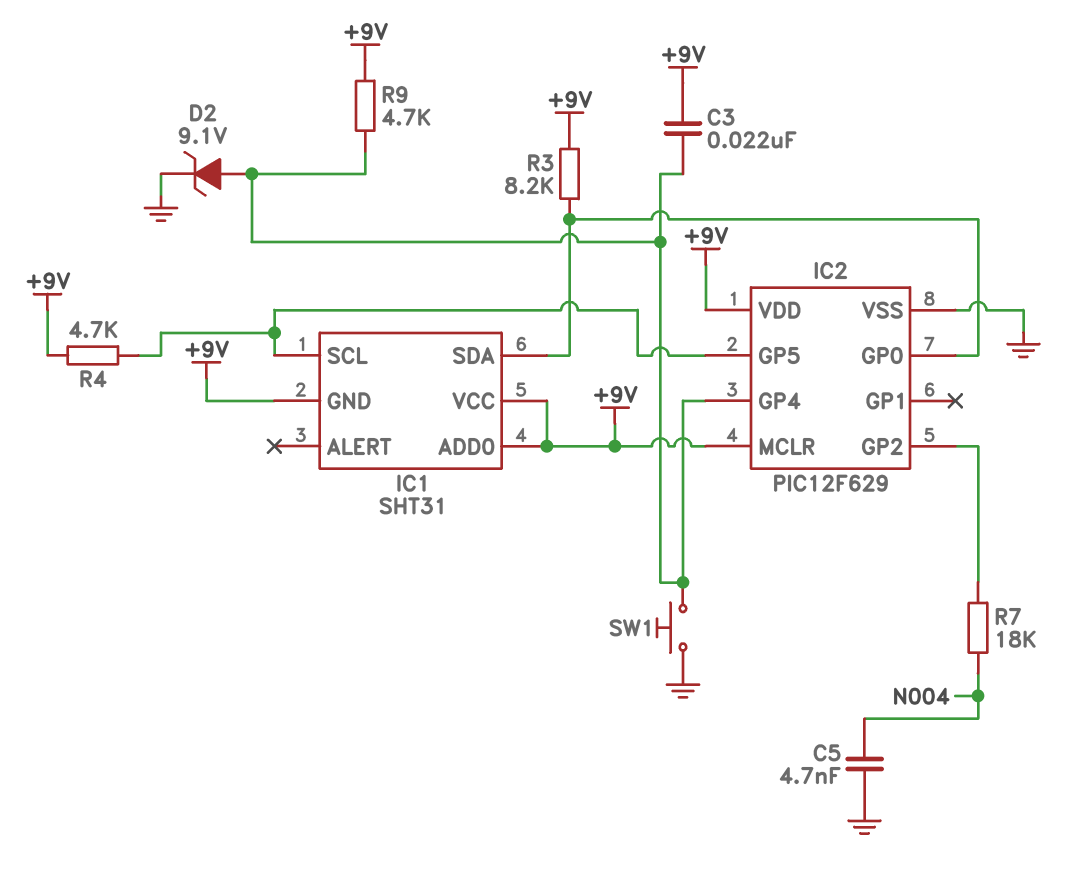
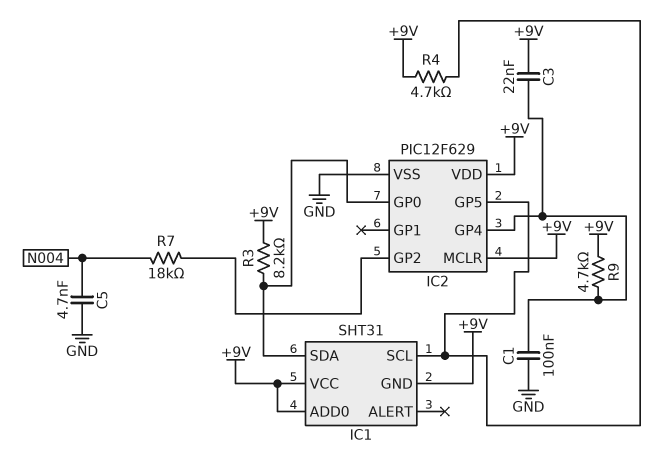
C1: none -> 100nF (GND, IC2/GP4)
D2: zener 9.1V (A IC2/GP4, K GND) -> none
SW1: button (GND, IC2/GP4) -> none

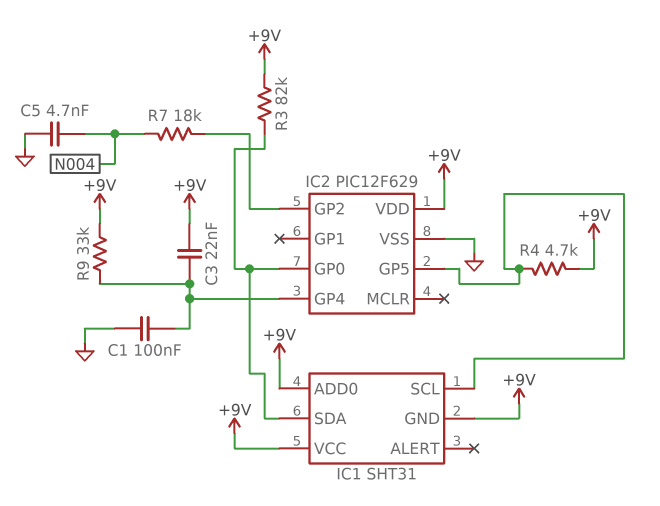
IC2 pin MCLR: +9V -> none
R3: 8.2k (+9V, IC1/SDA) -> 82k (+9V, IC1/SDA)
R9: 4.7k (+9V, IC2/GP4) -> 33k (+9V, IC2/GP4)

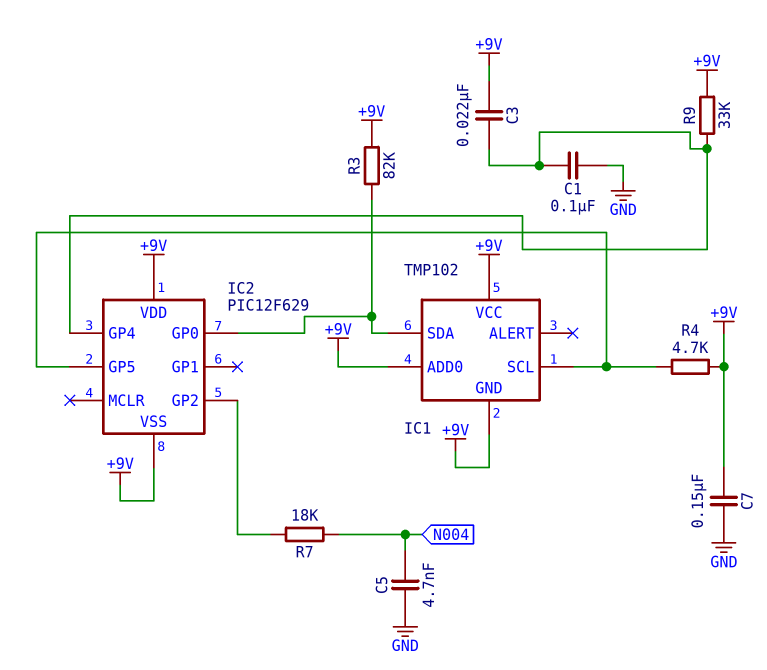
C7: none -> 150nF (+9V, GND)
IC1: SHT31 -> TMP102
IC2 pin VSS: GND -> +9V

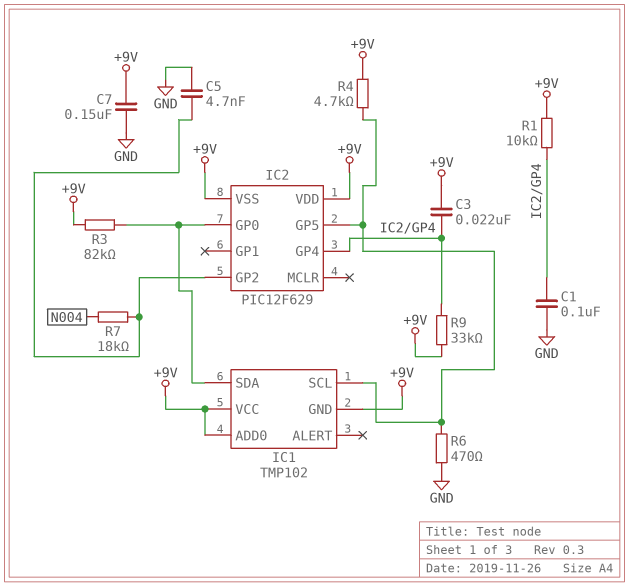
C5: 4.7nF (GND, N004) -> 4.7nF (GND, IC2/GP2)
R1: none -> 10k (+9V, IC2/GP4)
R6: none -> 470 (GND, IC1/SCL)

